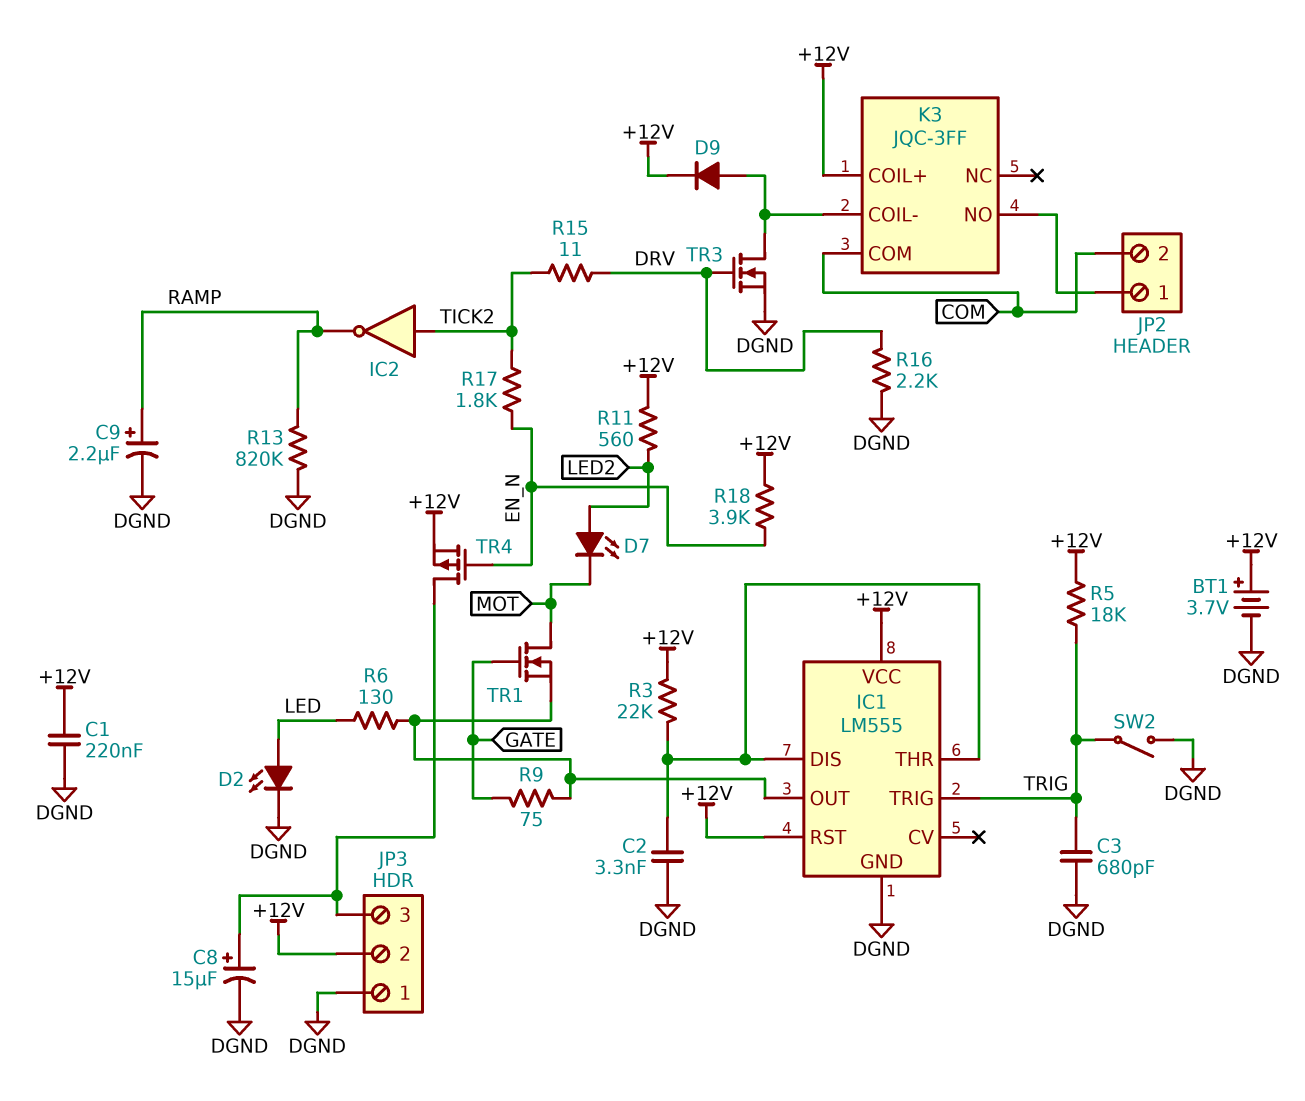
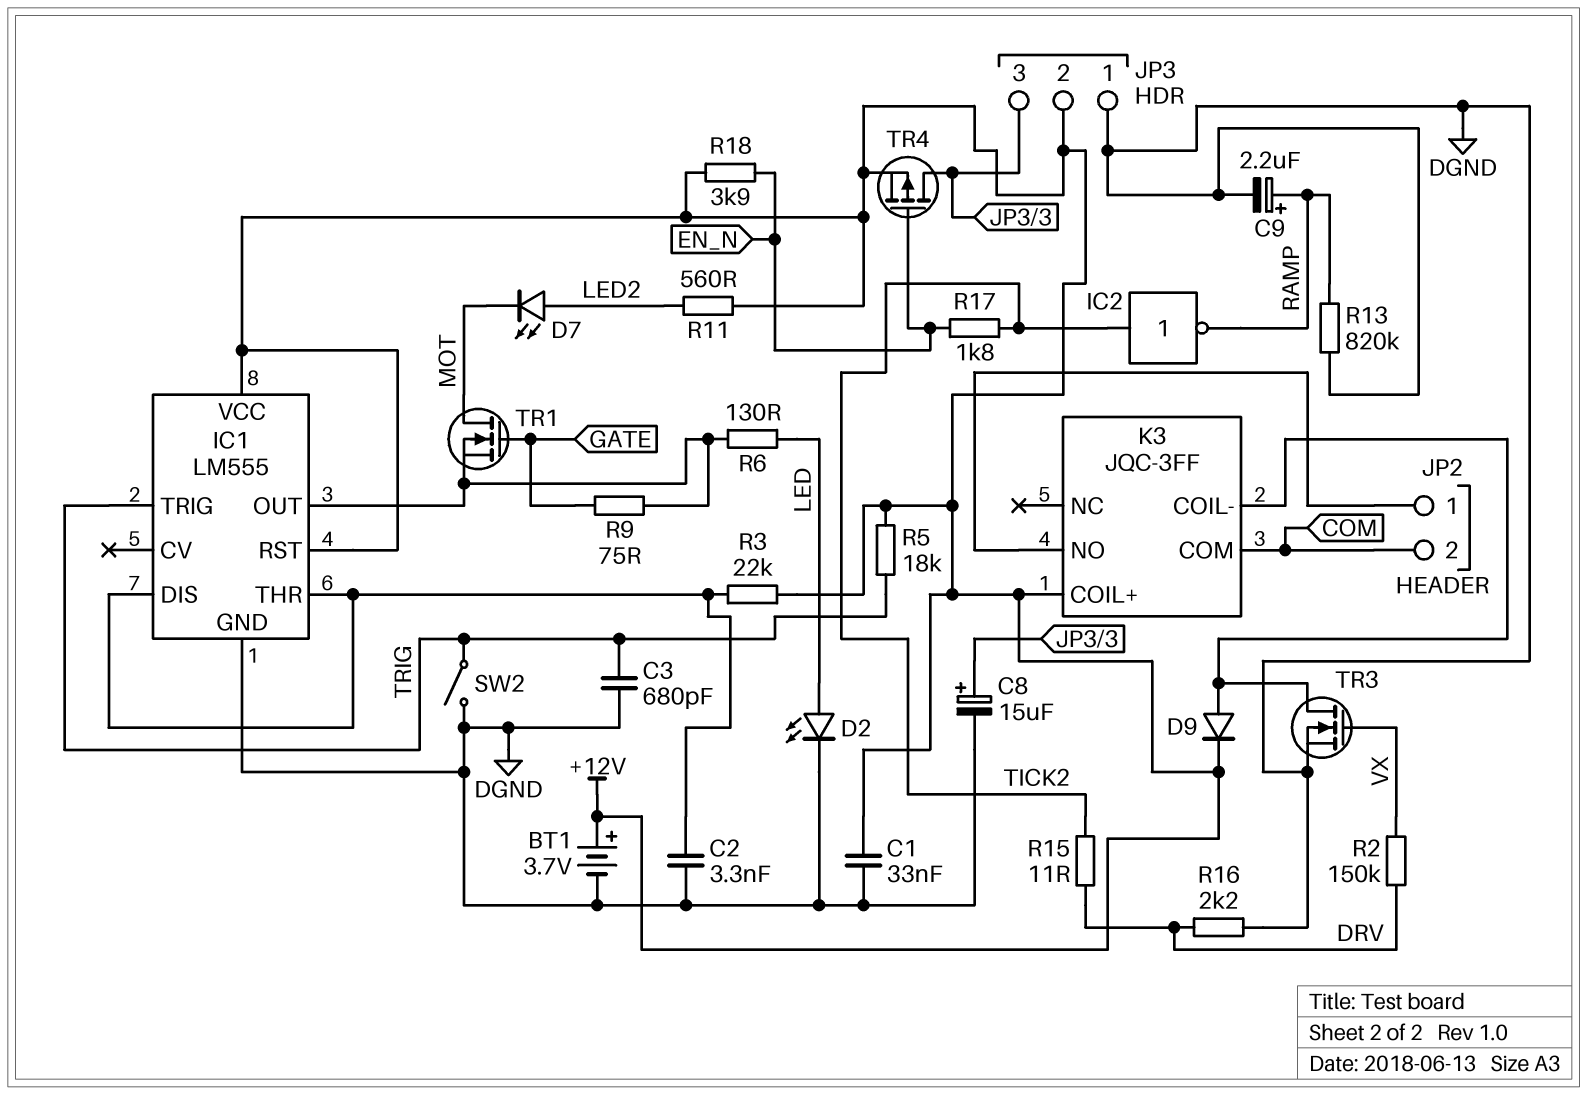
C1: 220nF (+12V, DGND) -> 33nF (+12V, DGND)
R2: none -> 150k (DRV, VX)
TR3: NMOS (G DRV, D K3/COIL-, S DGND) -> NMOS (G VX, D K3/COIL-, S DGND)

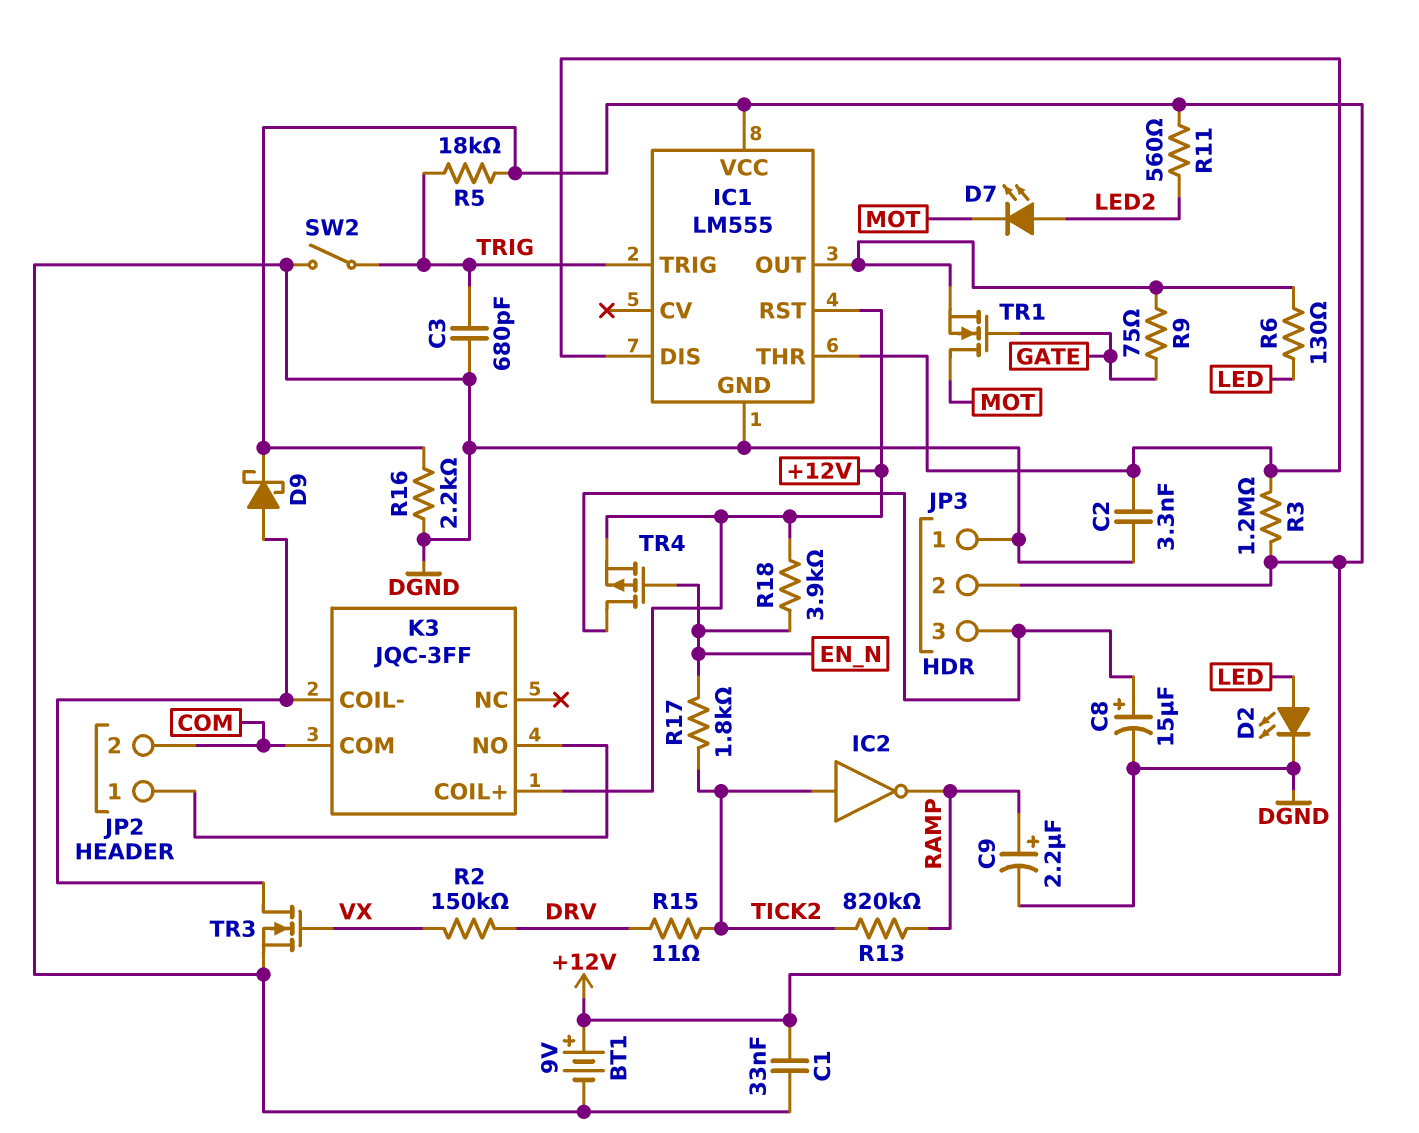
BT1: 3.7V (plus +12V, minus DGND) -> 9V (plus +12V, minus DGND)
D9: diode (A K3/COIL-, K +12V) -> schottky (A K3/COIL-, K +12V)
R3: 22k (+12V, IC1/DIS) -> 1.2M (+12V, IC1/DIS)
R13: 820k (DGND, RAMP) -> 820k (RAMP, TICK2)
R16: 2.2k (DGND, DRV) -> 2.2k (+12V, DGND)

